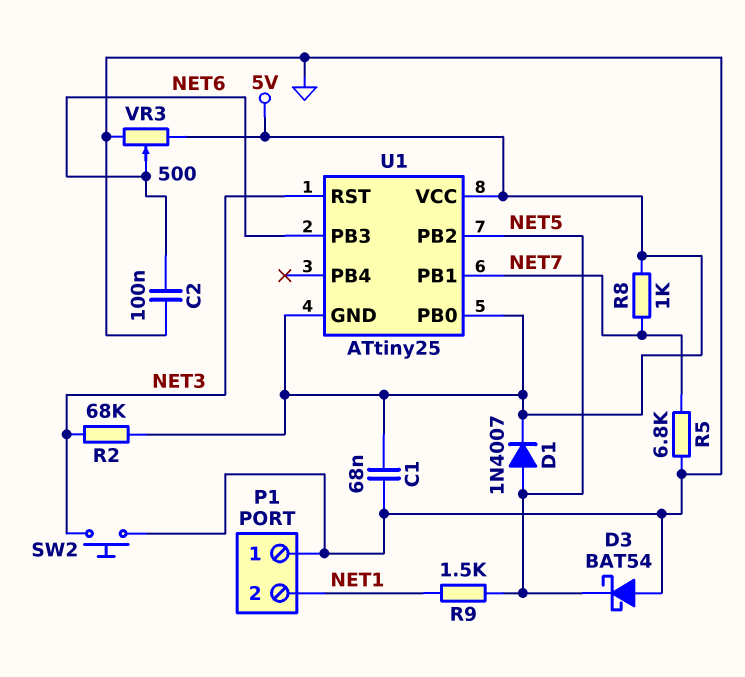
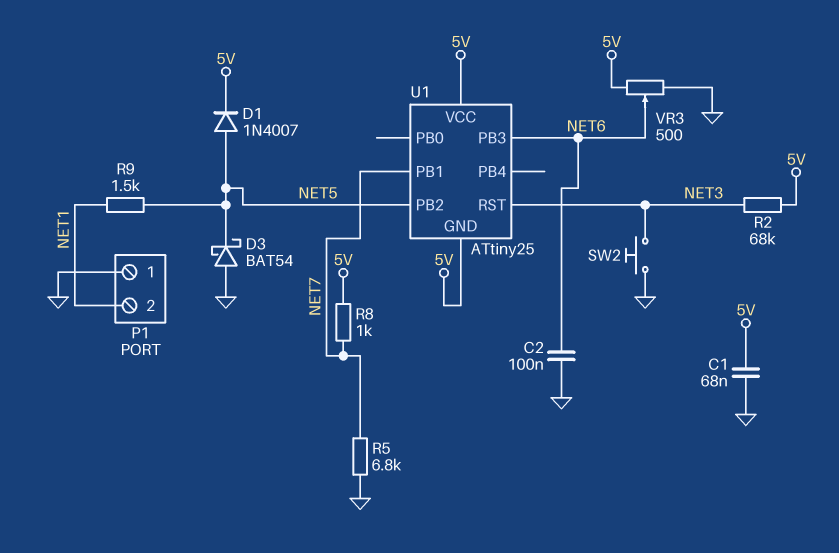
U1 pin PB0: 5V -> none

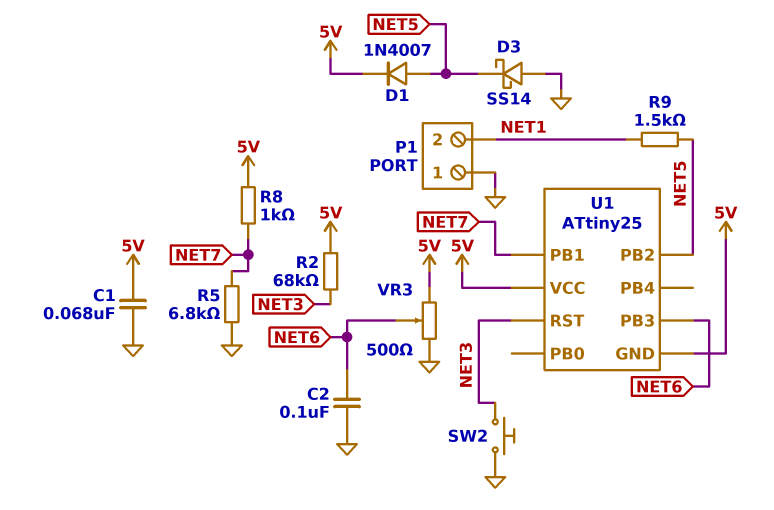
D3: schottky BAT54 (A GND, K NET5) -> schottky SS14 (A GND, K NET5)

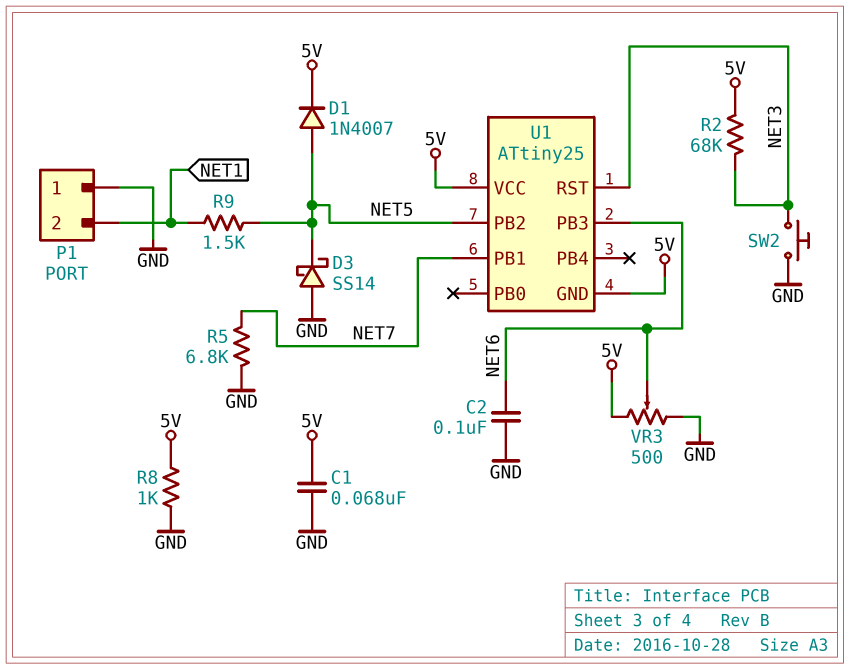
R8: 1k (5V, NET7) -> 1k (5V, GND)

